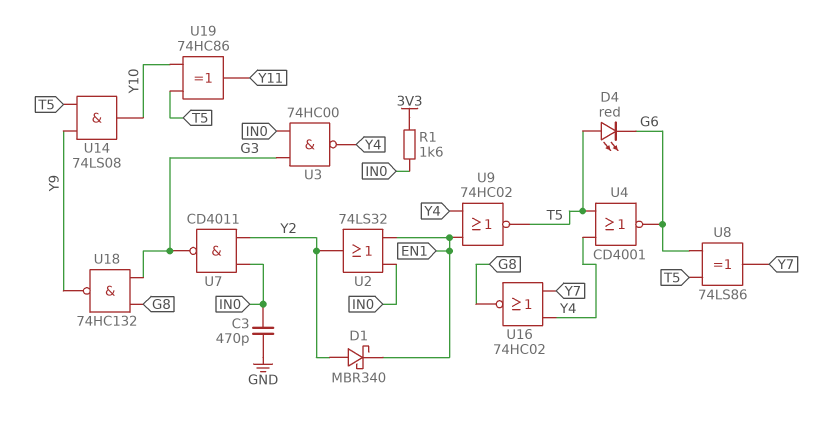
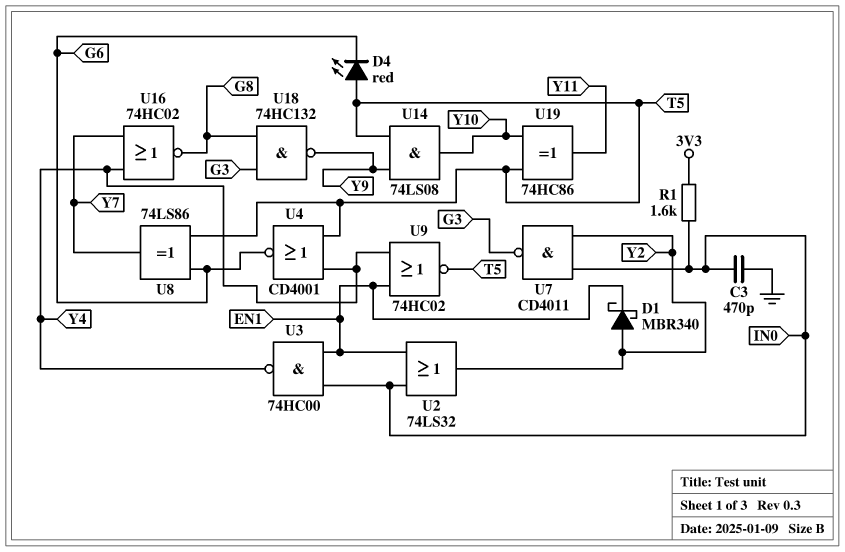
U3: NAND 74HC00 (in G3, in IN0, out Y4) -> NAND 74HC00 (in EN1, in IN0, out Y4)

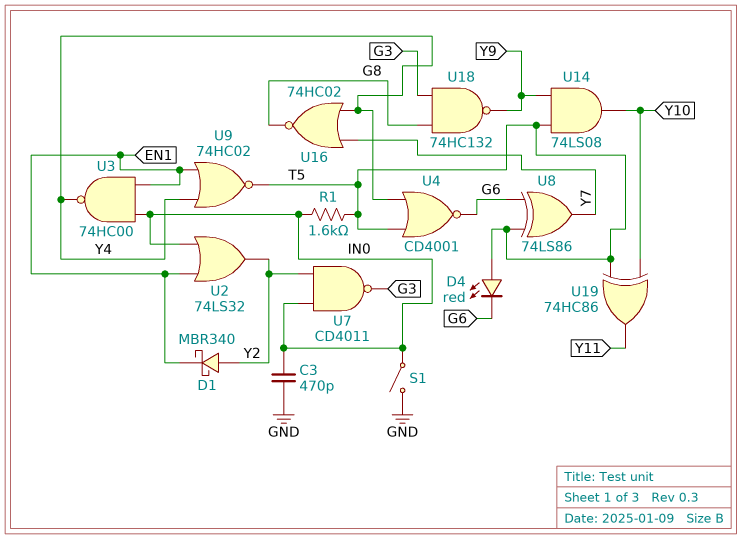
R1: 1.6k (3V3, IN0) -> 1.6k (IN0, T5)
S1: none -> switch (GND, IN0)

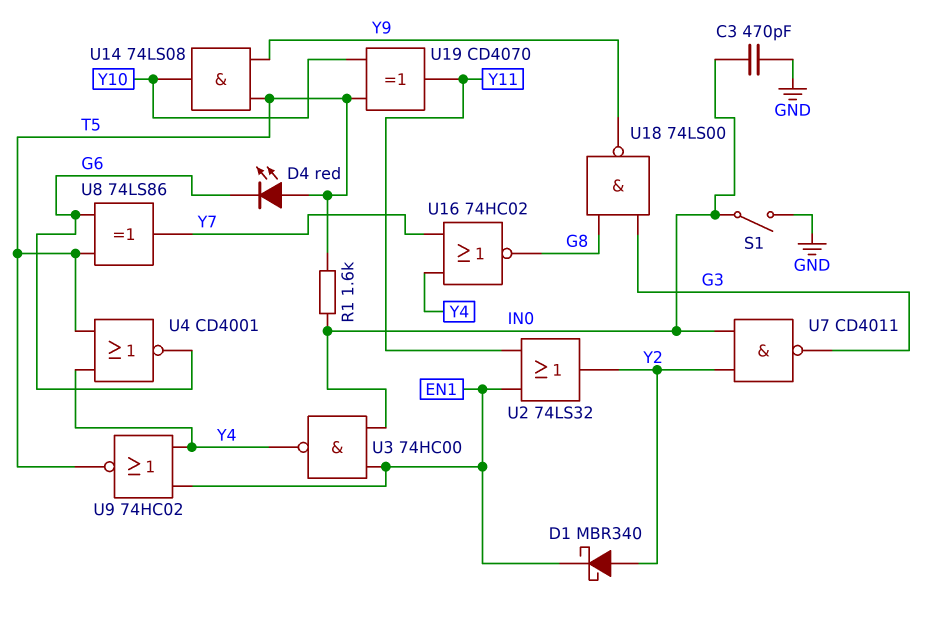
U2: OR 74LS32 (in EN1, in IN0, out Y2) -> OR 74LS32 (in EN1, in Y11, out Y2)
U18: NAND 74HC132 (in G3, in G8, out Y9) -> NAND 74LS00 (in G3, in G8, out Y9)
U19: XOR 74HC86 (in T5, in Y10, out Y11) -> XOR CD4070 (in T5, in Y10, out Y11)

